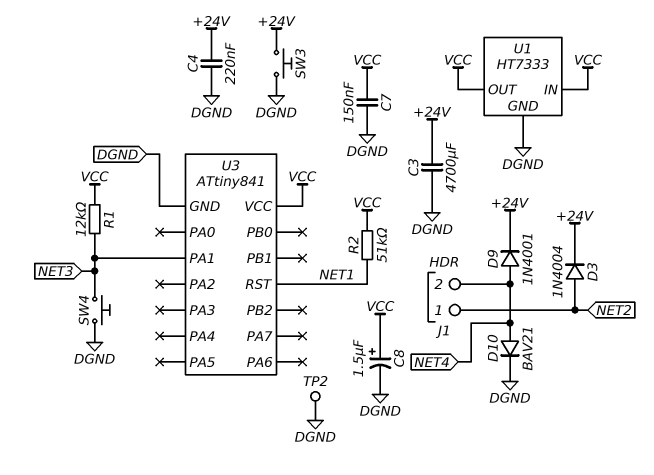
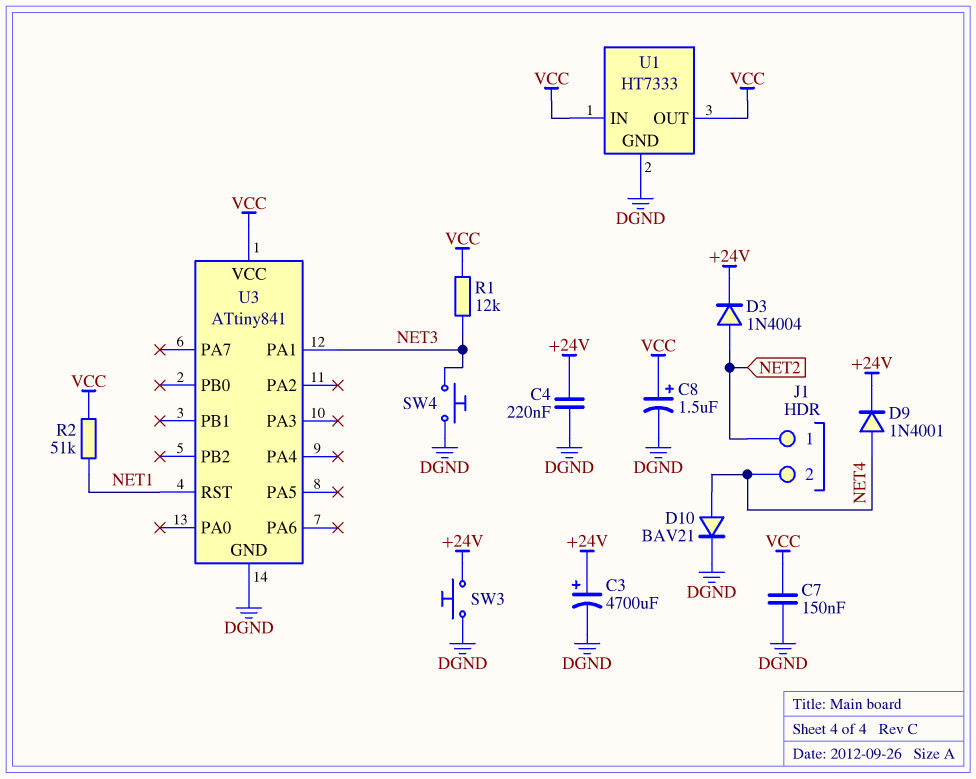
C3: 4700uF (+24V, DGND) -> 4700uF (plus +24V, minus DGND)
TP2: test point (DGND) -> none

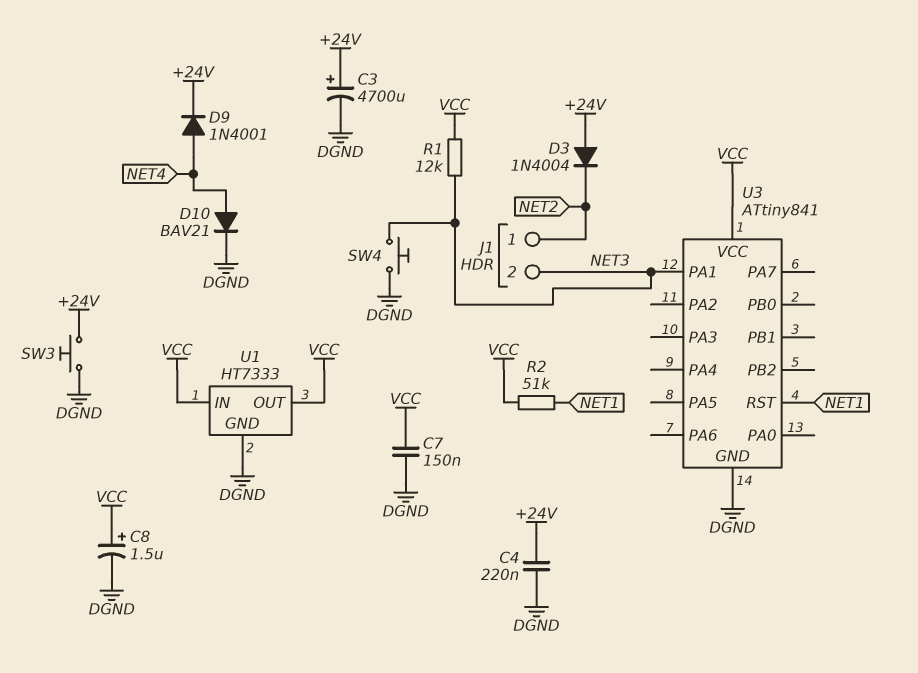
D3: diode 1N4004 (A NET2, K +24V) -> diode 1N4004 (A +24V, K NET2)
J1 pin 2: NET4 -> NET3

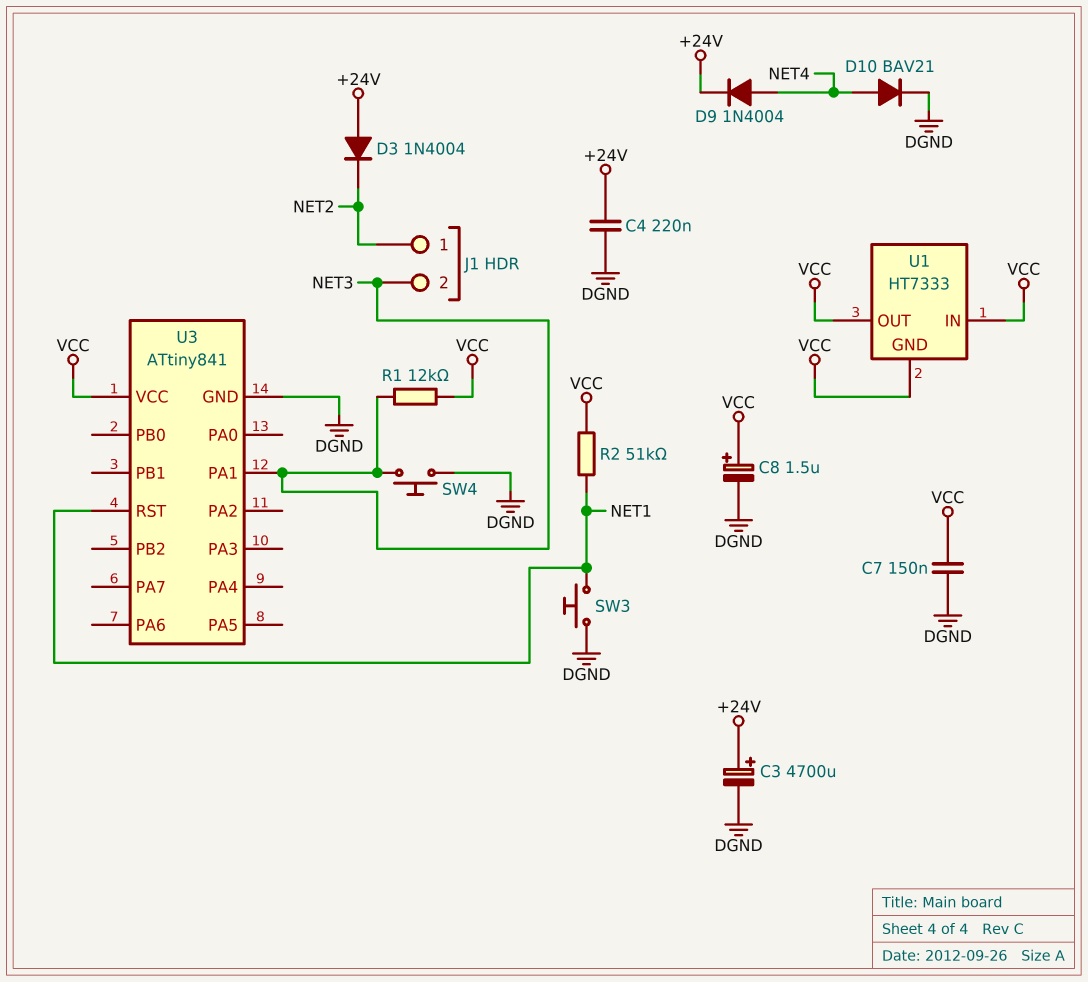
D9: diode 1N4001 (A NET4, K +24V) -> diode 1N4004 (A NET4, K +24V)
SW3: button (+24V, DGND) -> button (DGND, NET1)
U1 pin GND: DGND -> VCC

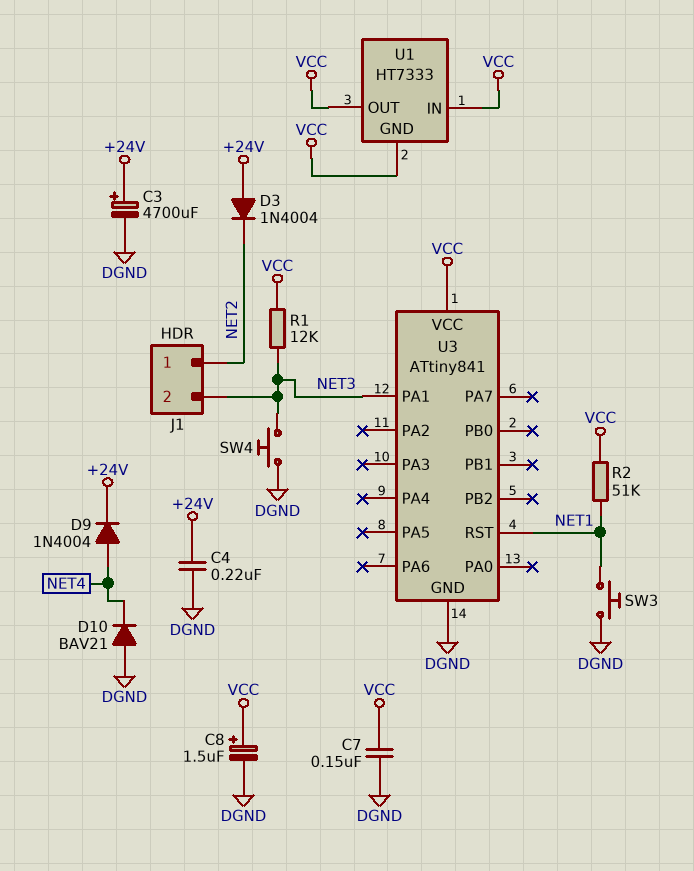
D10: diode BAV21 (A NET4, K DGND) -> diode BAV21 (A DGND, K NET4)

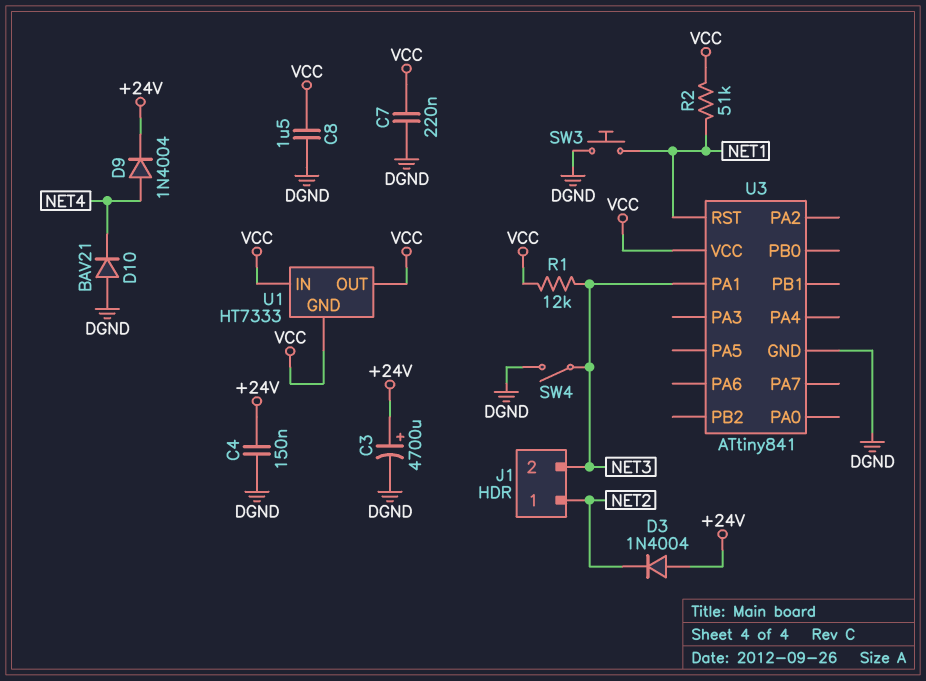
C4: 220nF (+24V, DGND) -> 150nF (+24V, DGND)
C7: 150nF (DGND, VCC) -> 220nF (DGND, VCC)
C8: 1.5uF (plus VCC, minus DGND) -> 1.5uF (DGND, VCC)
SW4: button (DGND, NET3) -> switch (DGND, NET3)

